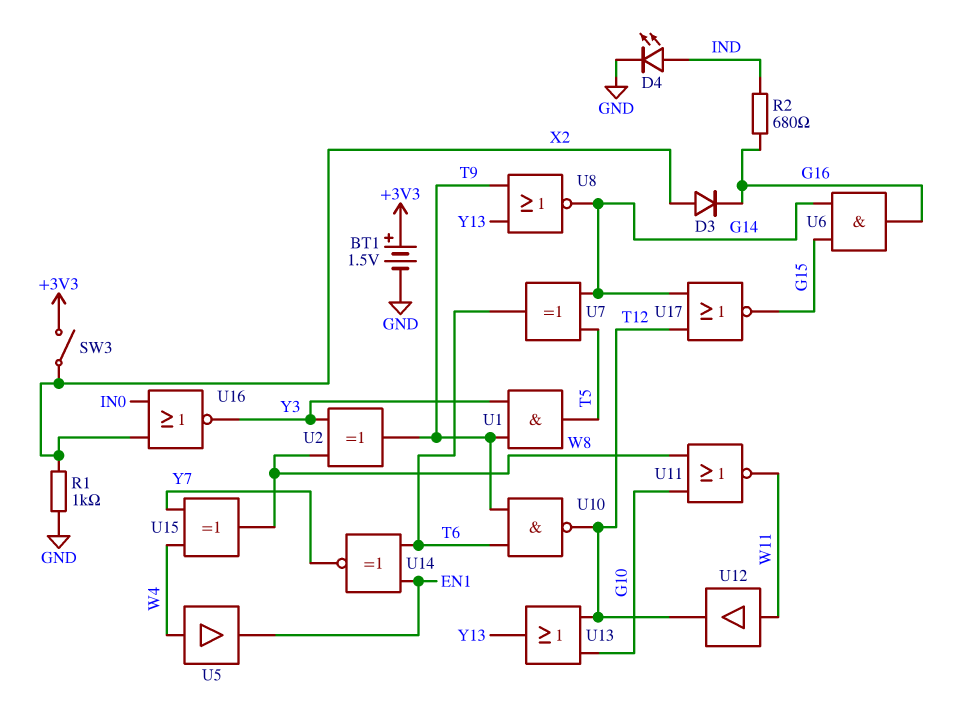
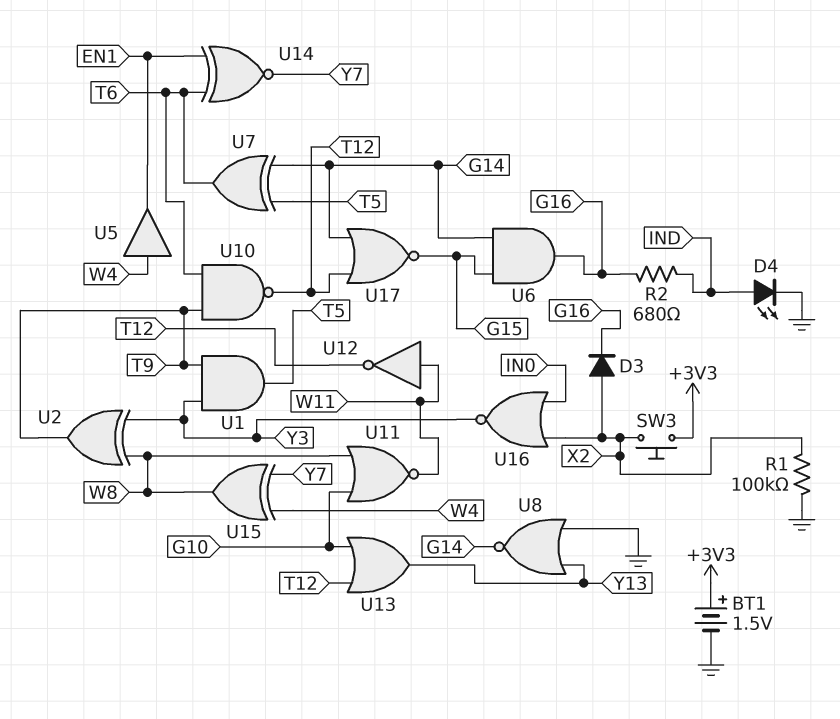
R1: 1k (GND, X2) -> 100k (GND, X2)
SW3: switch (+3V3, X2) -> button (+3V3, X2)
U8: NOR (in T9, in Y13, out G14) -> NOR (in GND, in Y13, out G14)
U12: buffer (in W11, out T12) -> NOT (in W11, out T12)

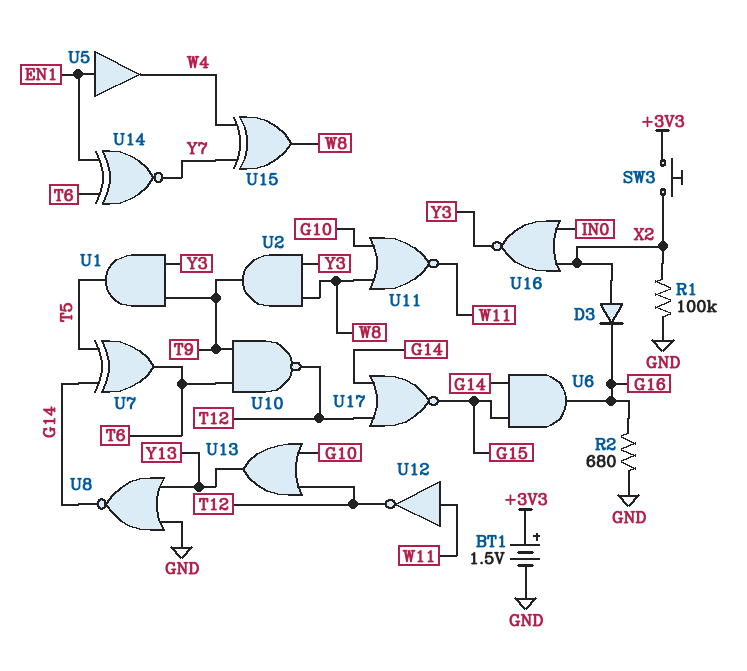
D4: LED (A IND, K GND) -> none
R2: 680 (G16, IND) -> 680 (G16, GND)
U2: XOR (in W8, in Y3, out T9) -> AND (in W8, in Y3, out T9)
U5: buffer (in W4, out EN1) -> buffer (in EN1, out W4)

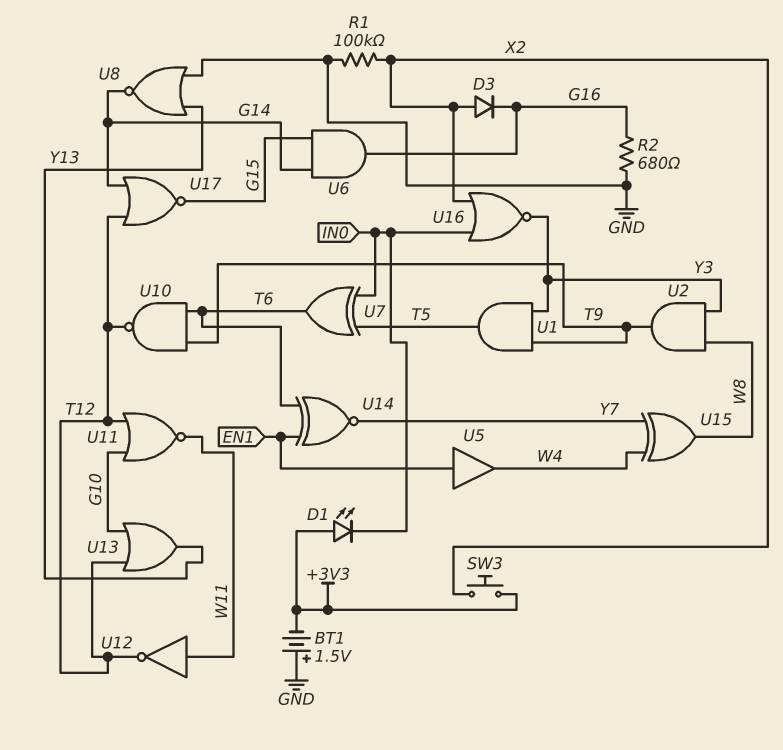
BT1: 1.5V (plus +3V3, minus GND) -> 1.5V (plus GND, minus +3V3)
D1: none -> LED (A +3V3, K IN0)
U7: XOR (in G14, in T5, out T6) -> XOR (in IN0, in T5, out T6)
U11: NOR (in G10, in W8, out W11) -> NOR (in G10, in T12, out W11)

